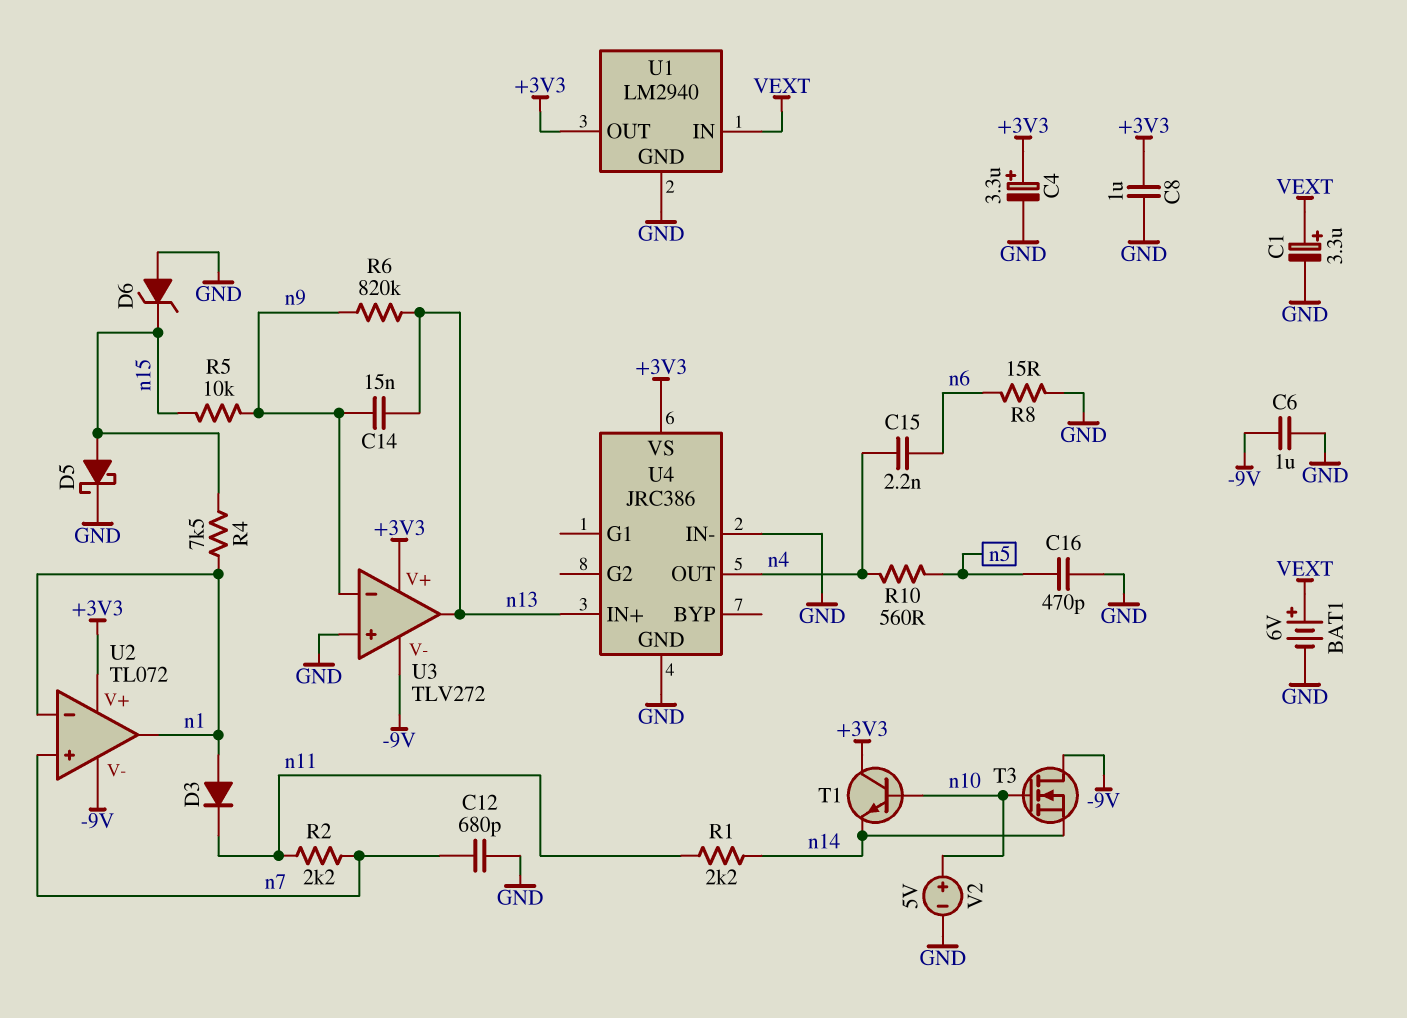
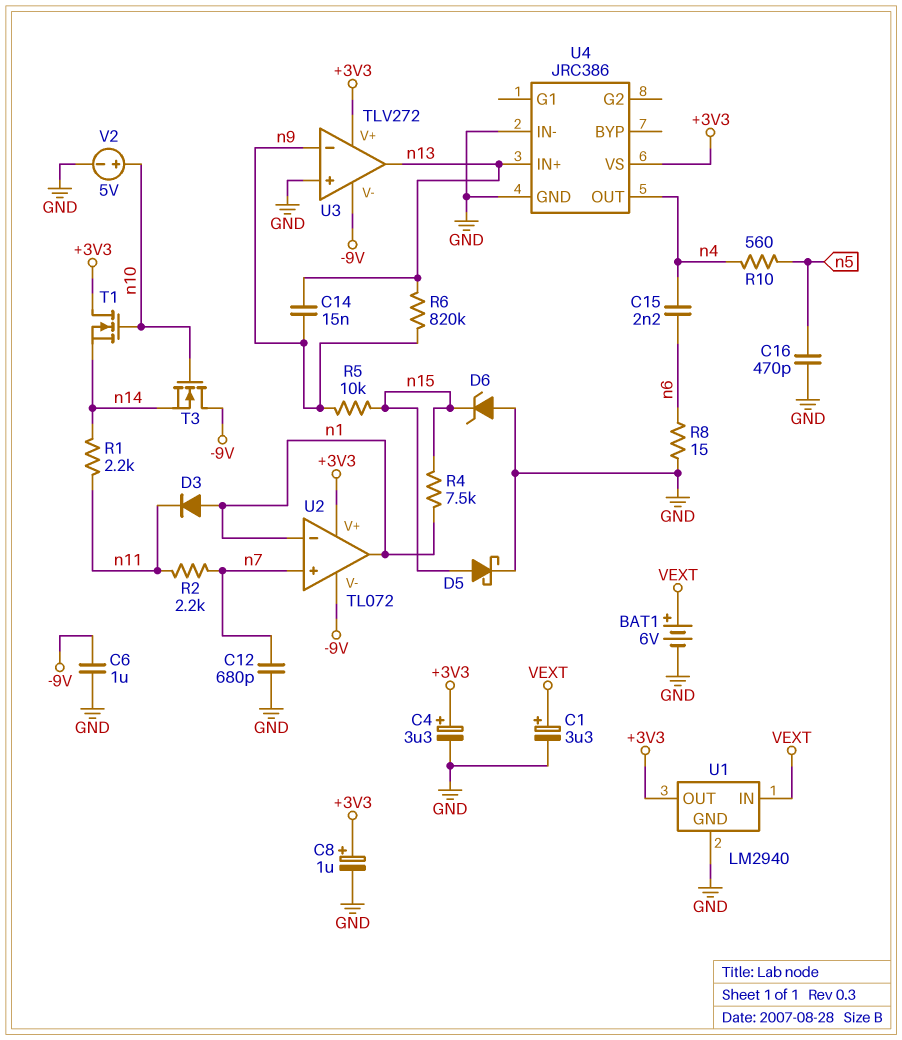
C8: 1uF (+3V3, GND) -> 1uF (plus +3V3, minus GND)
T1: NPN (B n10, C +3V3, E n14) -> NMOS (G n10, D +3V3, S n14)

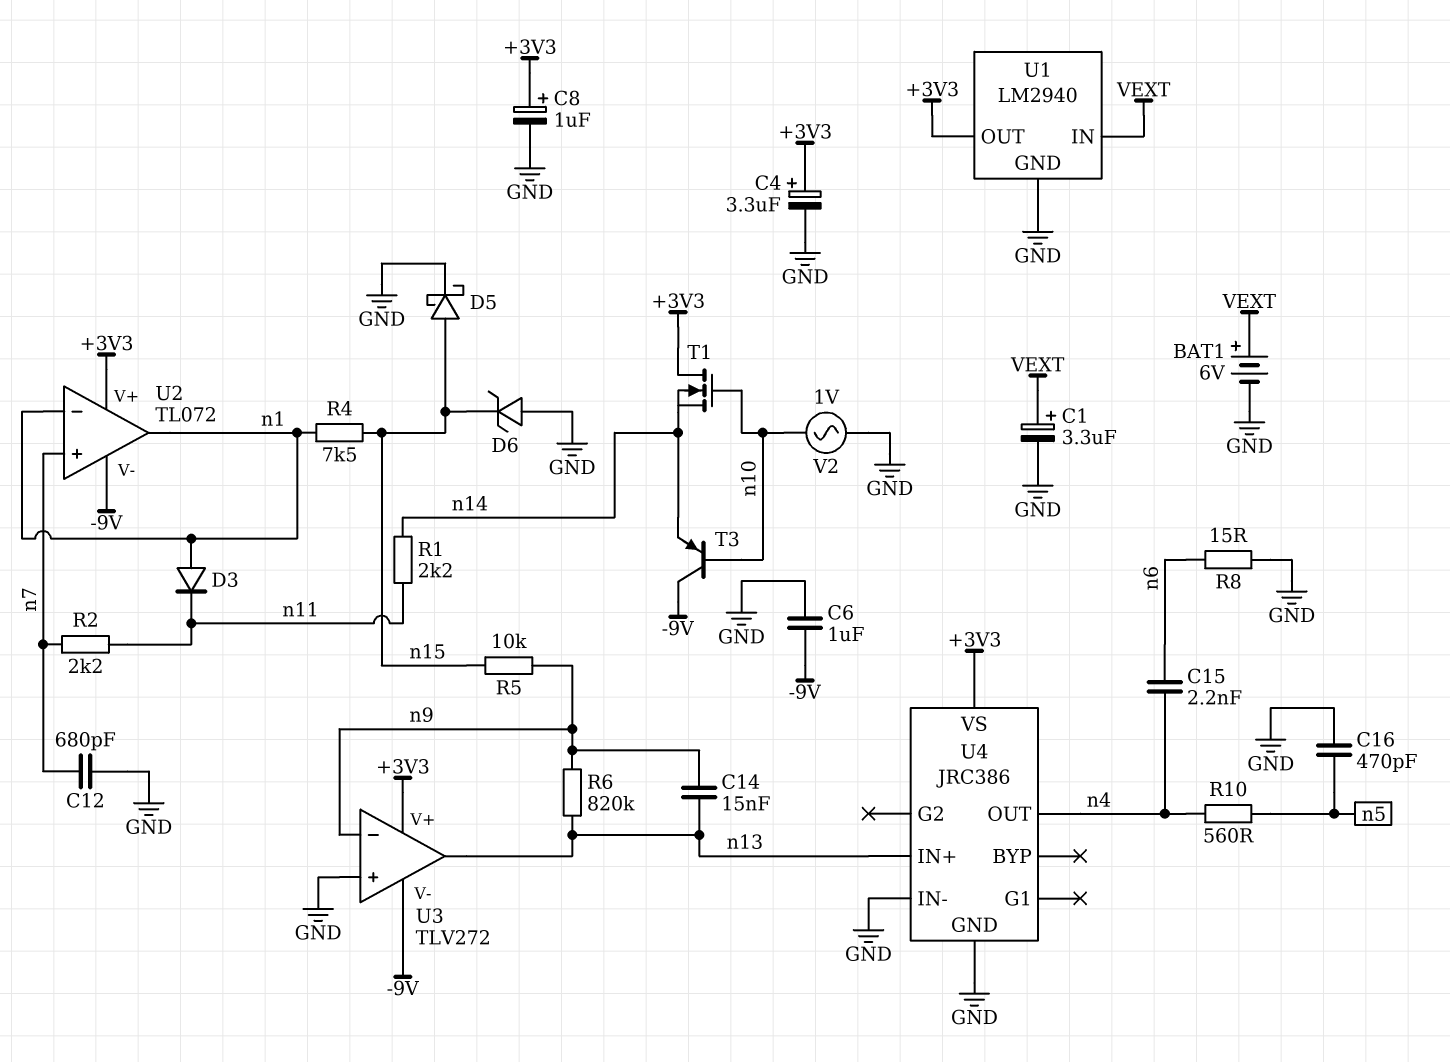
T3: NMOS (G n10, D -9V, S n14) -> PNP (B n10, C -9V, E n14)
V2: 5V (plus n10, minus GND) -> AC 1V (GND, n10)

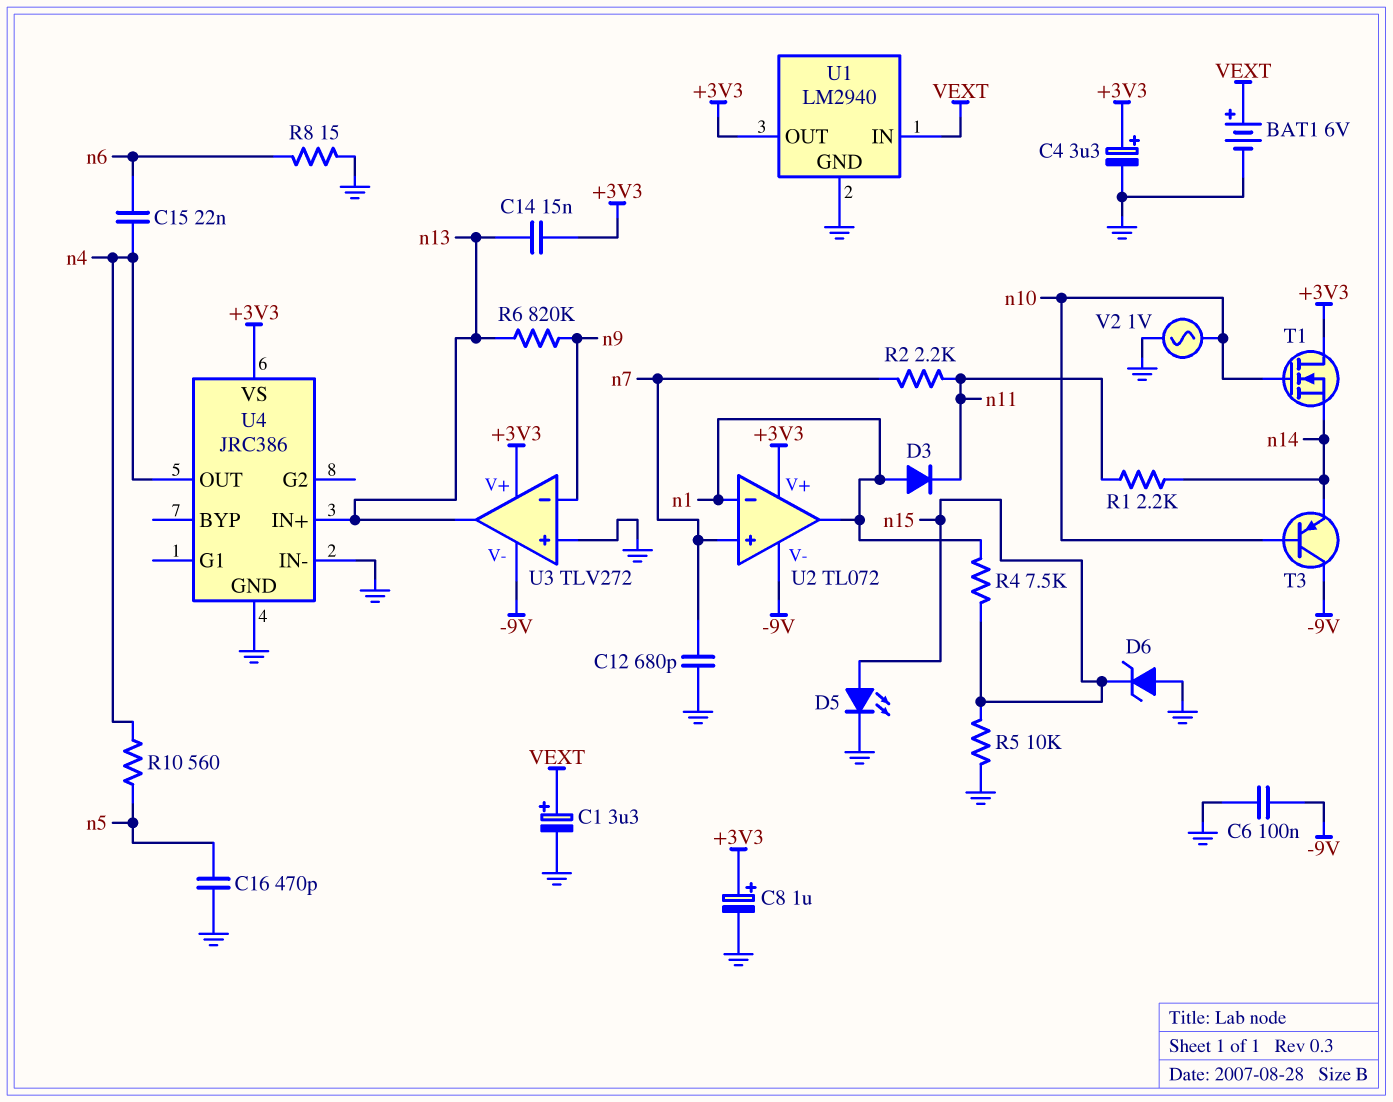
C6: 1uF (-9V, GND) -> 100nF (-9V, GND)
C14: 15nF (n9, n13) -> 15nF (+3V3, n13)
C15: 2.2nF (n4, n6) -> 22nF (n4, n6)
D5: schottky (A n15, K GND) -> LED (A n15, K GND)
R5: 10k (n9, n15) -> 10k (GND, n15)

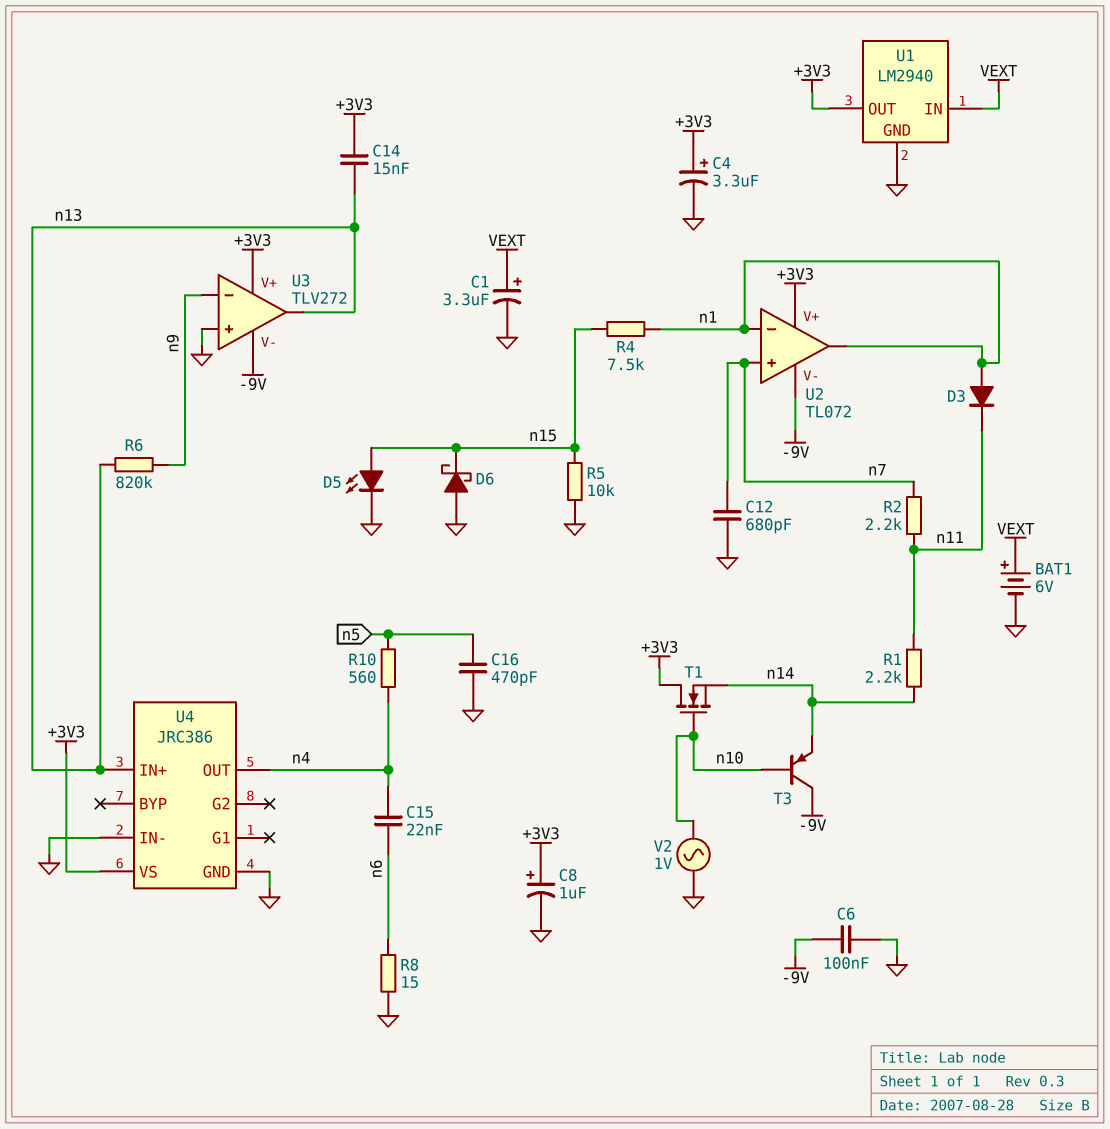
D6: zener (A GND, K n15) -> schottky (A GND, K n15)

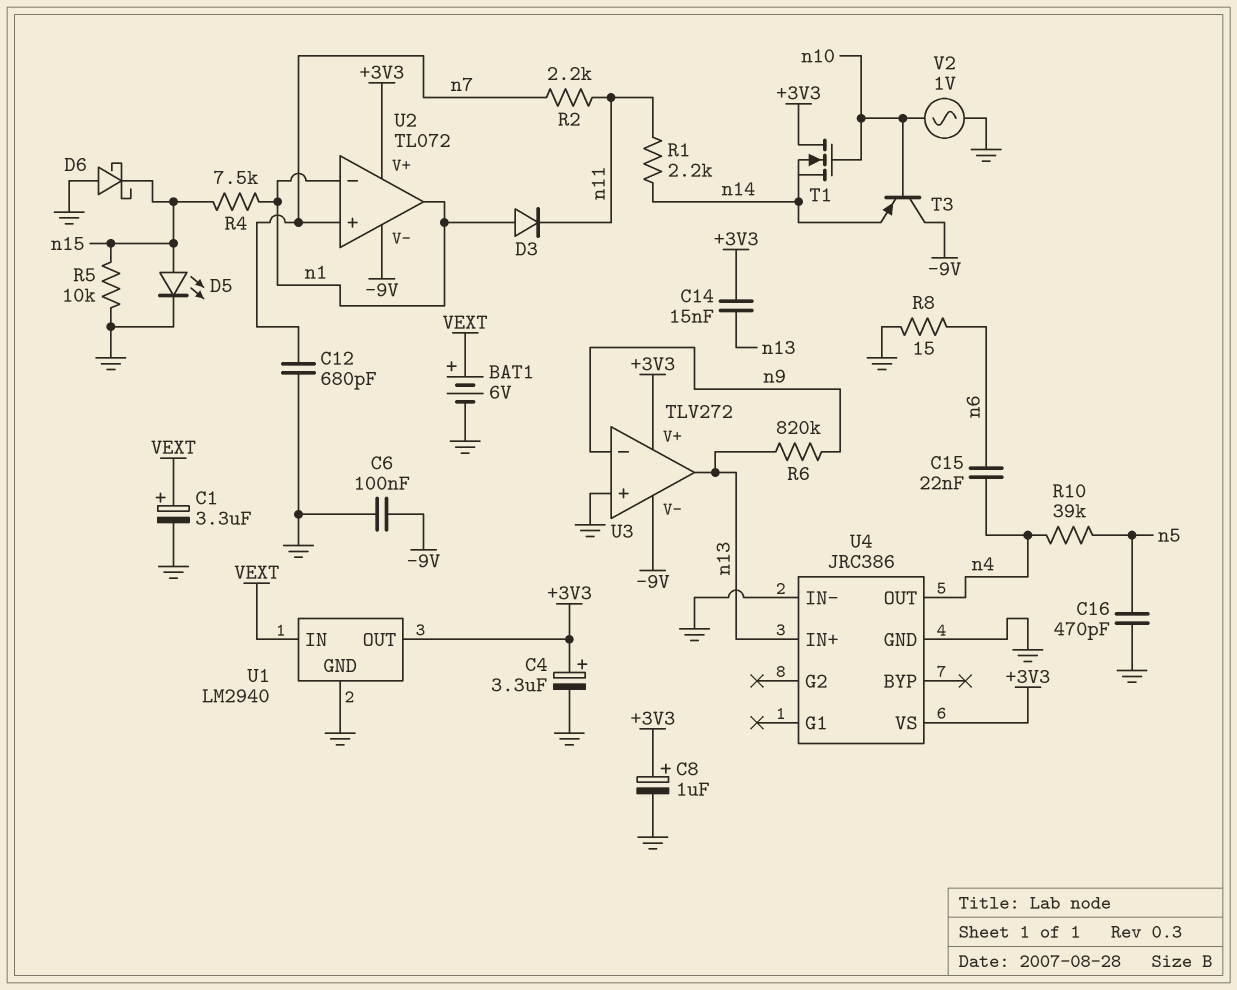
R10: 560 (n4, n5) -> 39k (n4, n5)

